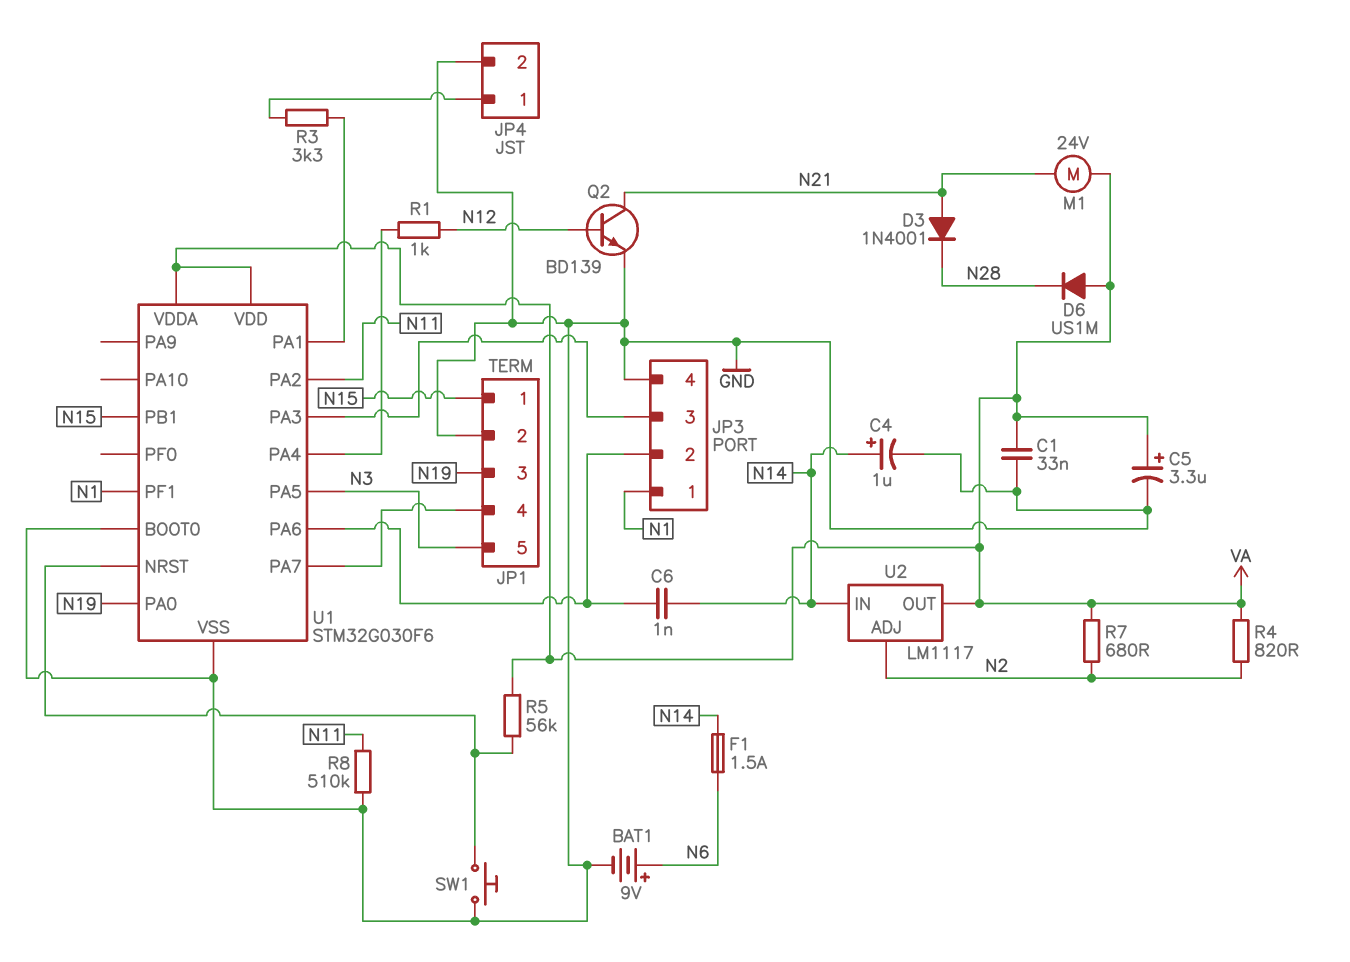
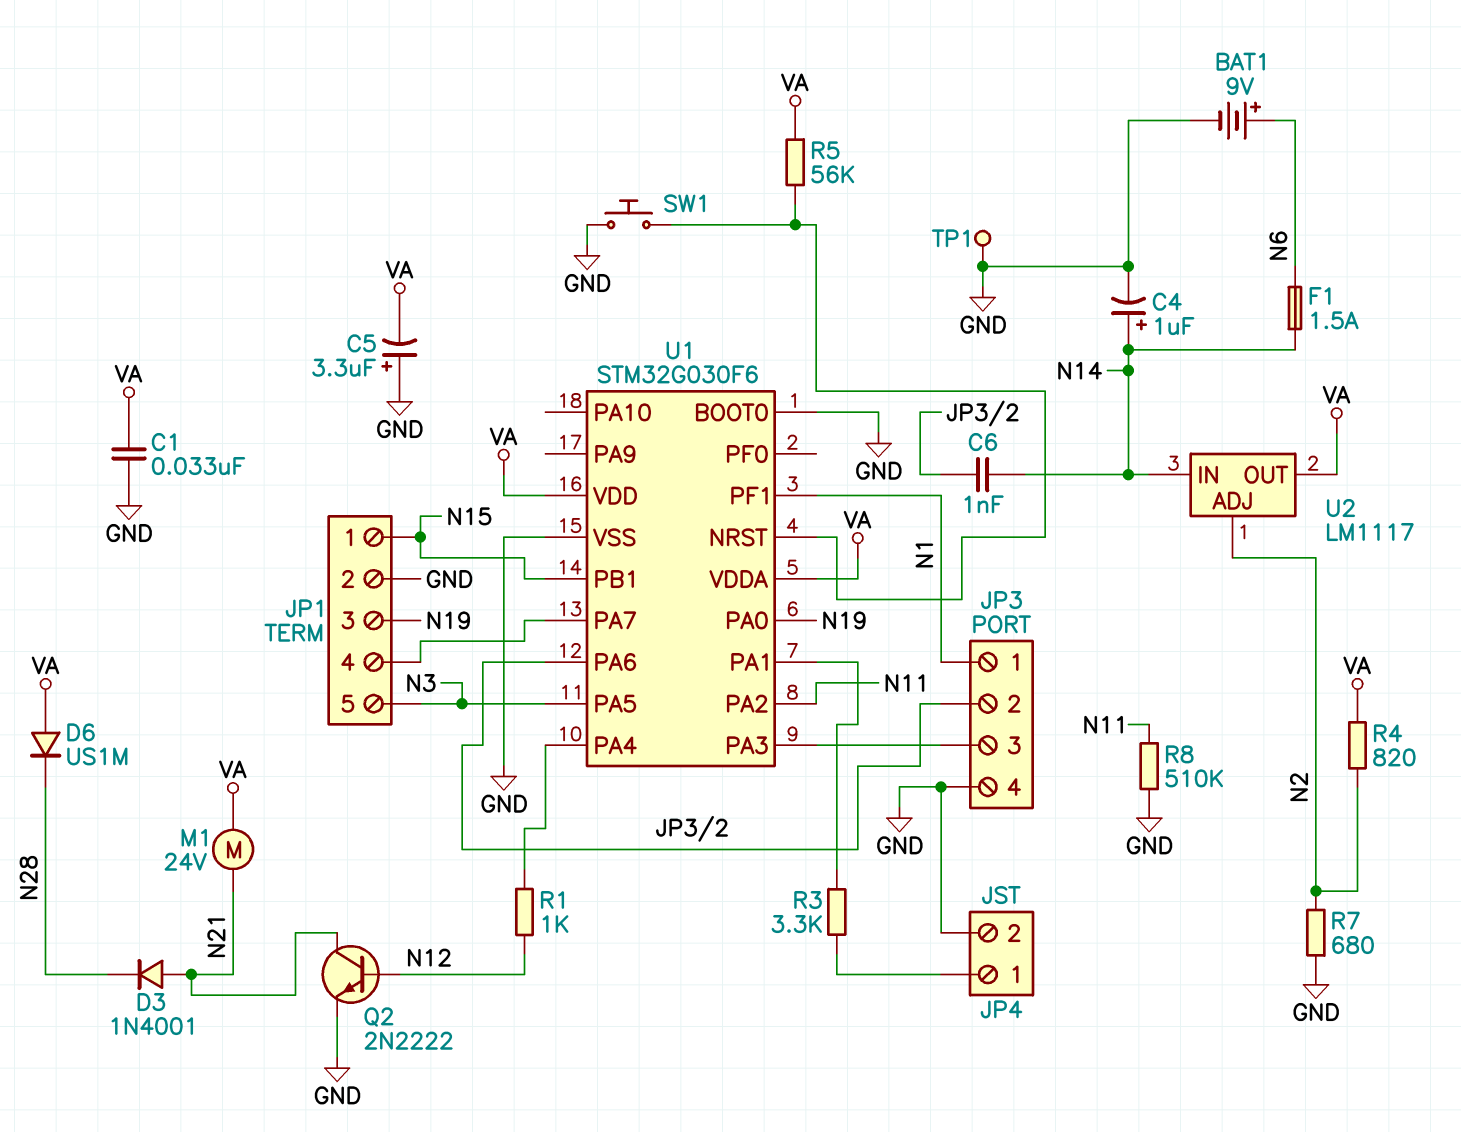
C5: 3.3uF (plus VA, minus GND) -> 3.3uF (plus GND, minus VA)
Q2: NPN BD139 (B N12, C N21, E GND) -> NPN 2N2222 (B N12, C N21, E GND)
R7: 680 (N2, VA) -> 680 (GND, N2)
TP1: none -> test point (GND)

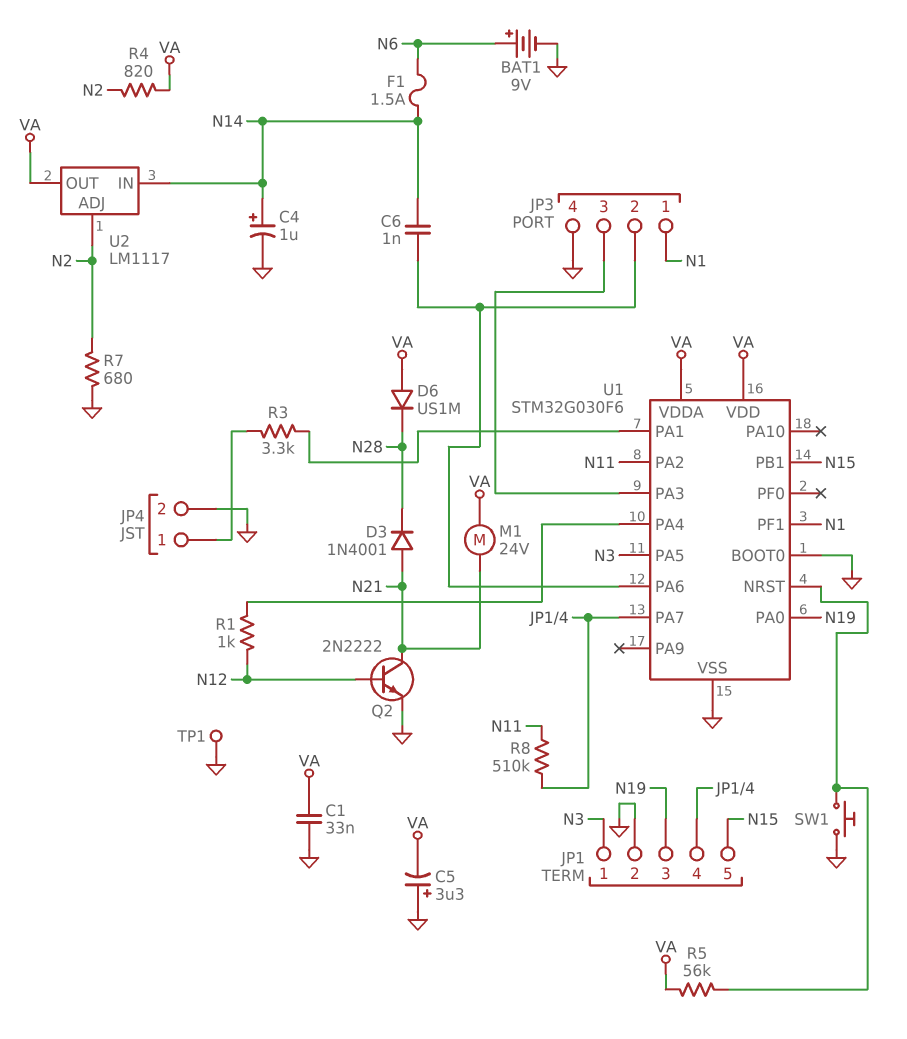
JP1 pin 1: N15 -> N3
JP1 pin 5: N3 -> N15
R8: 510k (GND, N11) -> 510k (JP1/4, N11)

